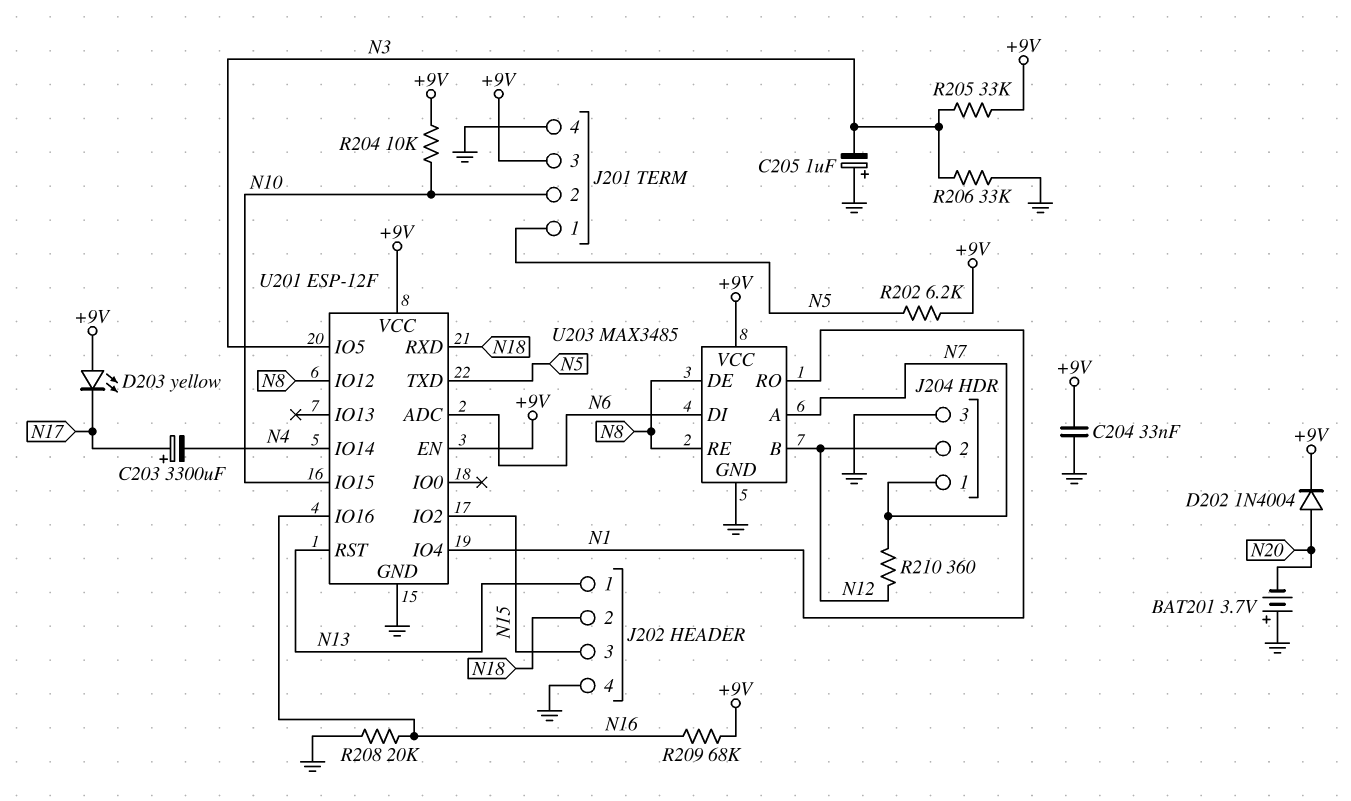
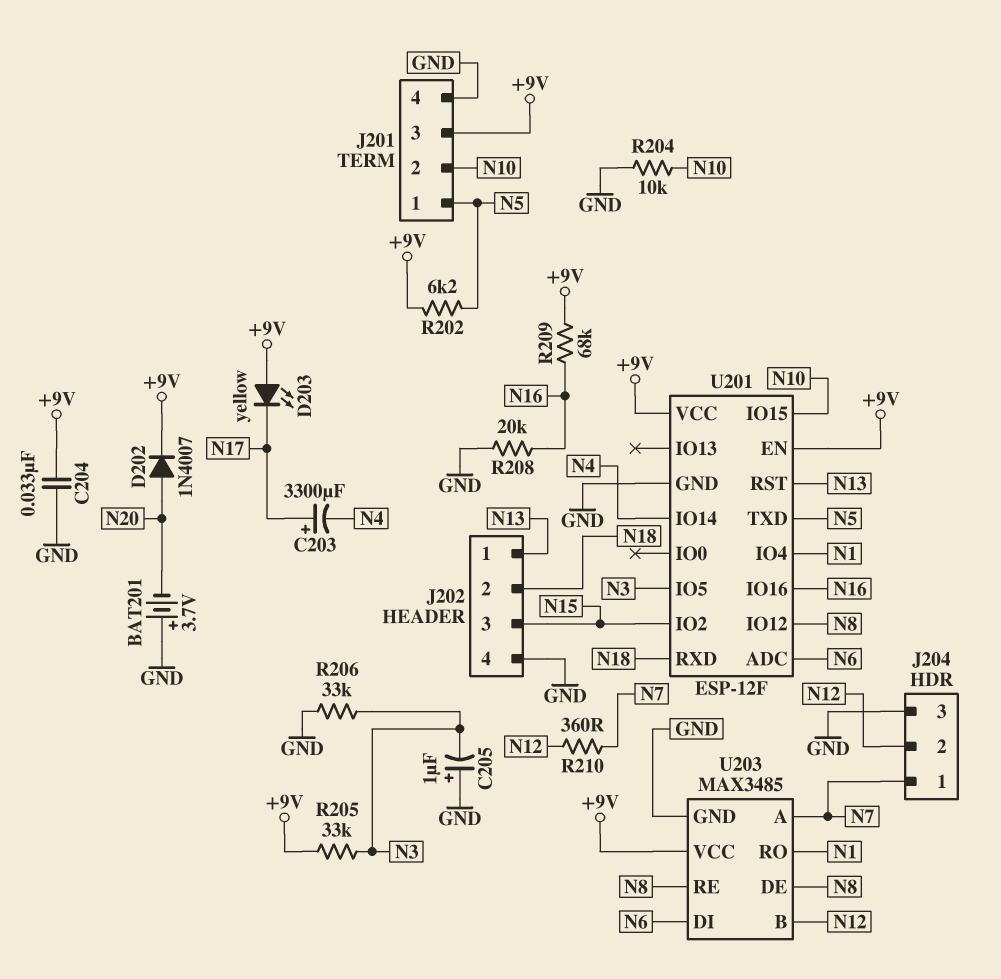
D202: diode 1N4004 (A N20, K +9V) -> diode 1N4007 (A N20, K +9V)
R204: 10k (+9V, N10) -> 10k (GND, N10)

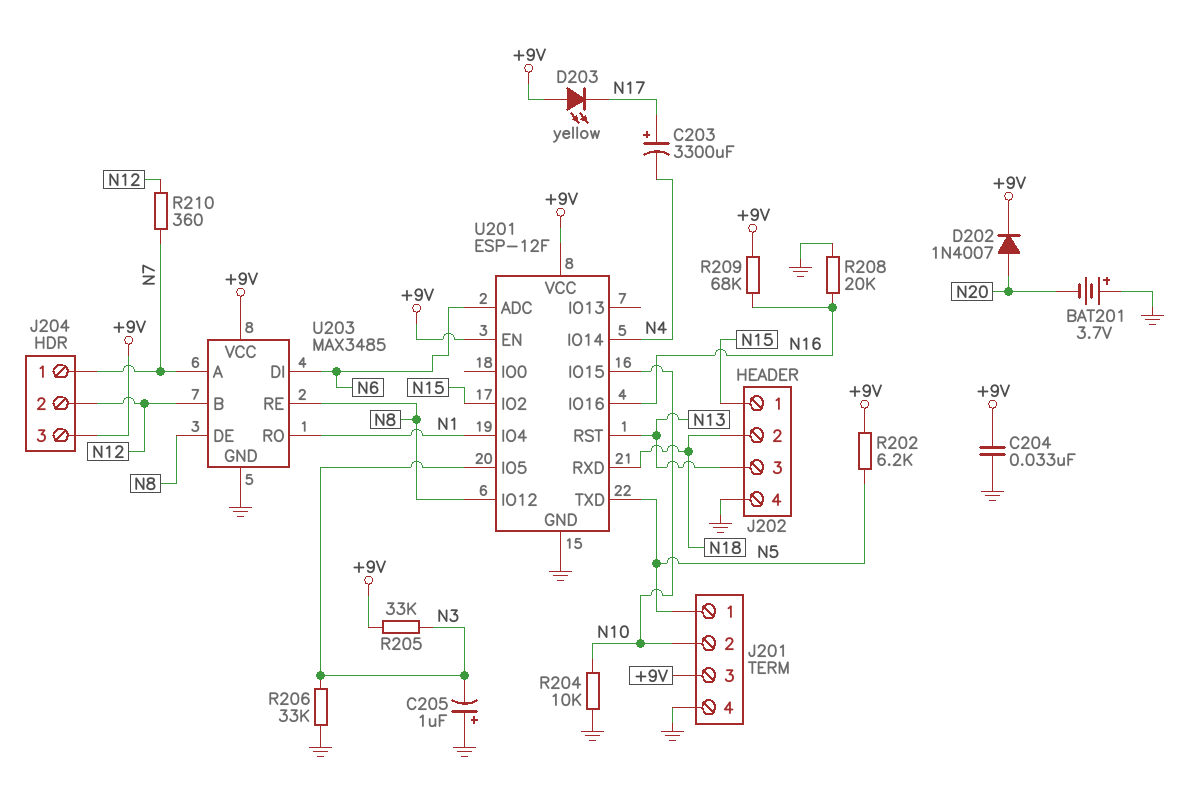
J202 pin 1: N13 -> N15
J202 pin 3: N15 -> N13
J204 pin 3: GND -> +9V

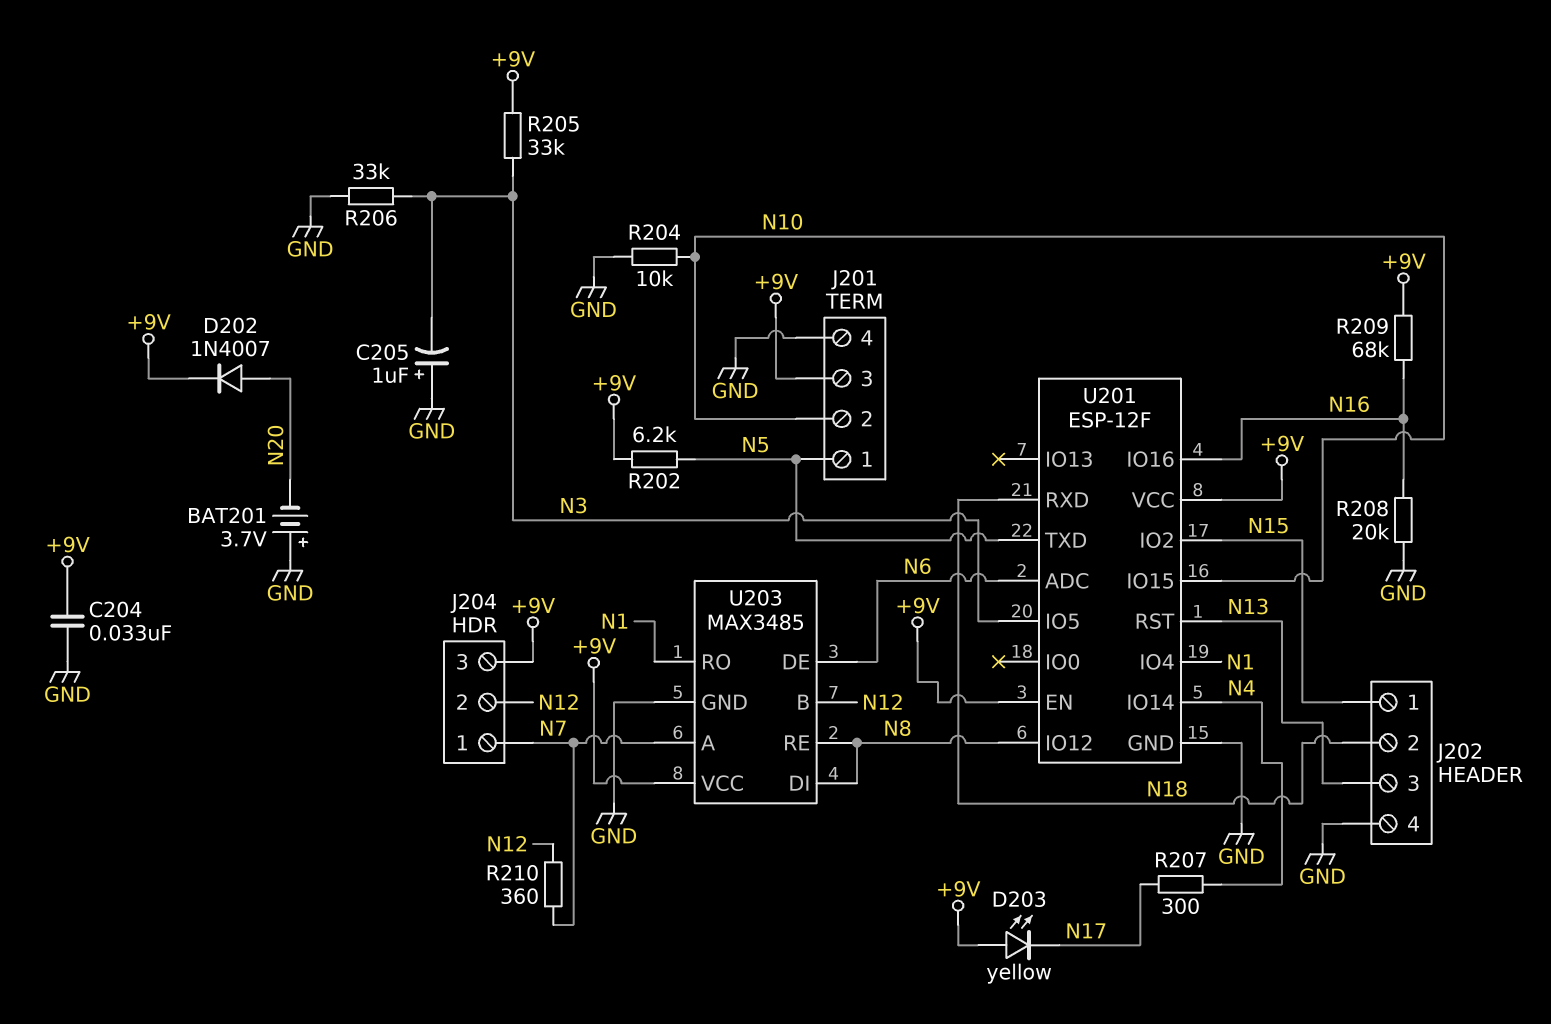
C203: 3300uF (plus N17, minus N4) -> none
R207: none -> 300 (N4, N17)
U203 pin DE: N8 -> N6
U203 pin DI: N6 -> N8

